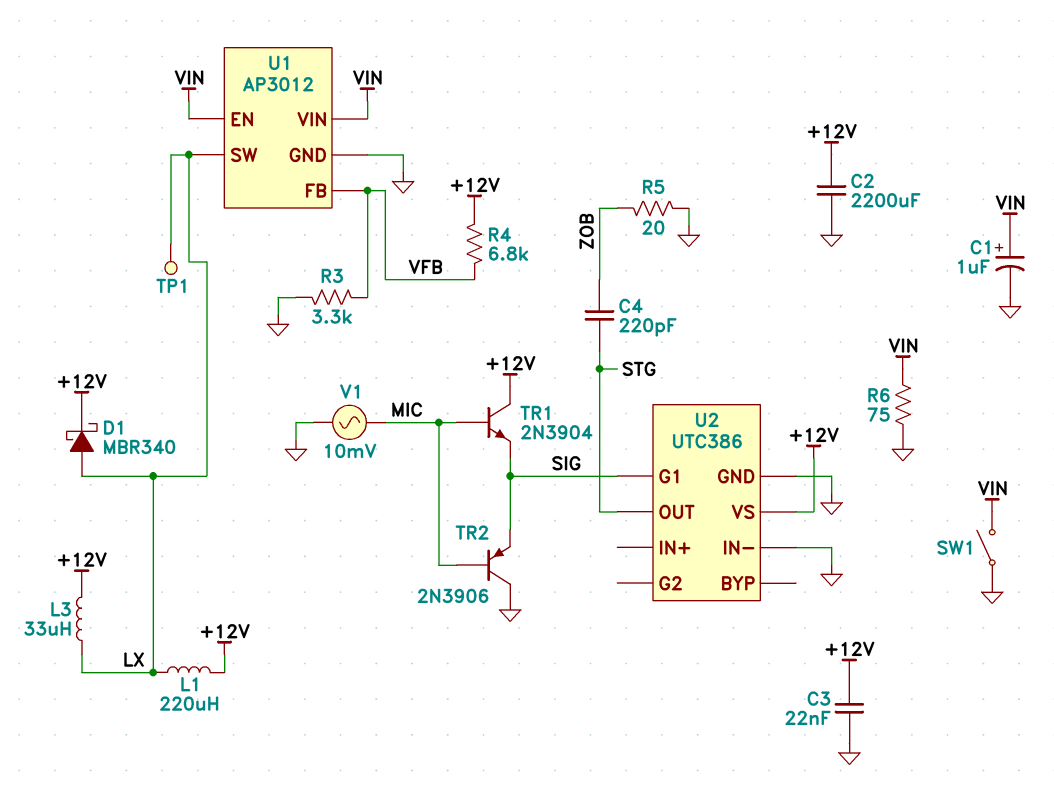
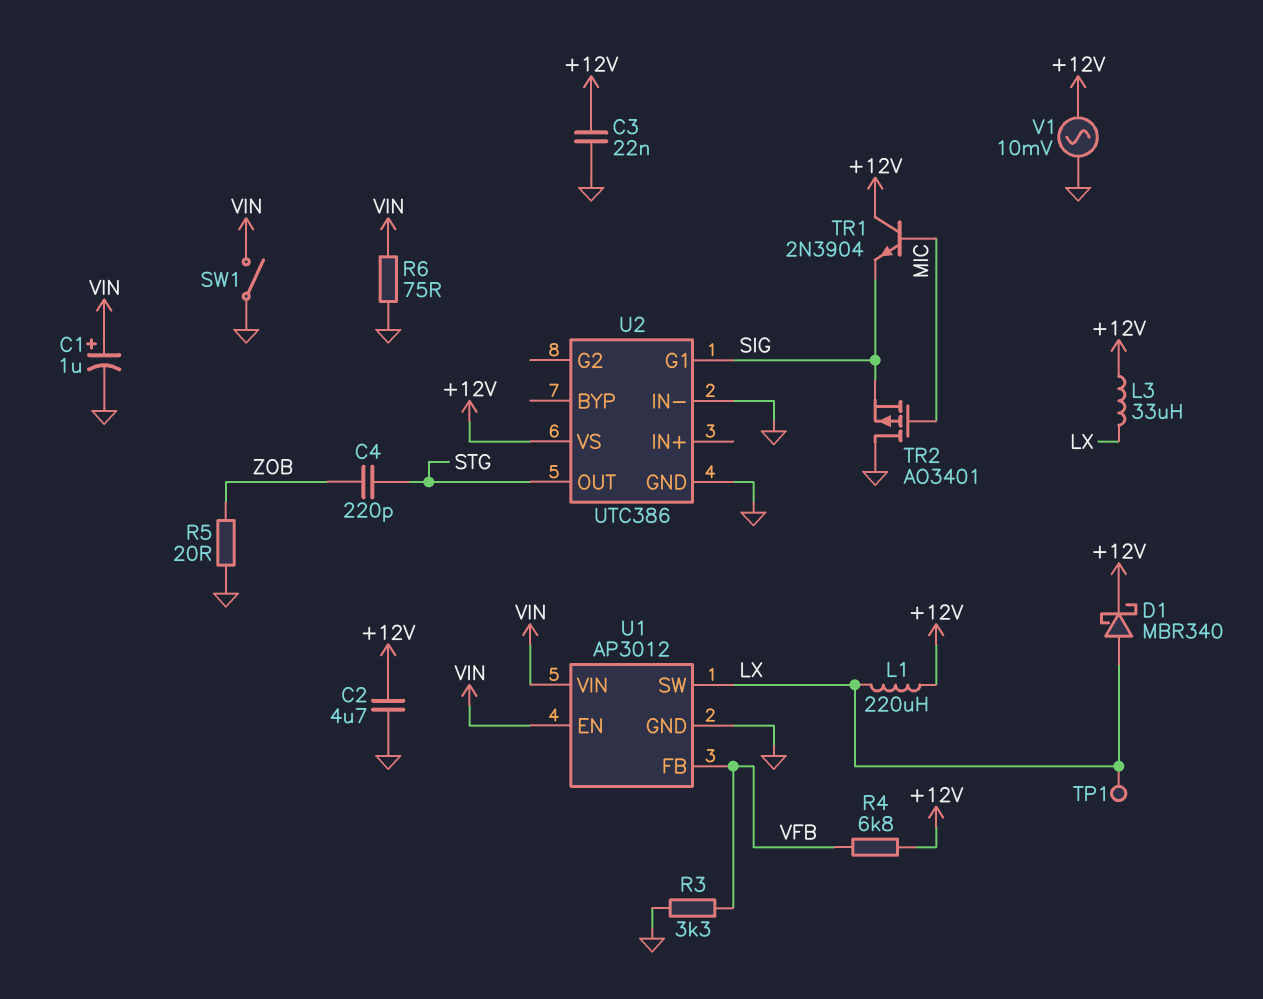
C2: 2200uF (+12V, GND) -> 4.7uF (+12V, GND)
TR2: PNP 2N3906 (B MIC, C GND, E SIG) -> PMOS AO3401 (G MIC, D GND, S SIG)
V1: AC 10mV (GND, MIC) -> AC 10mV (+12V, GND)

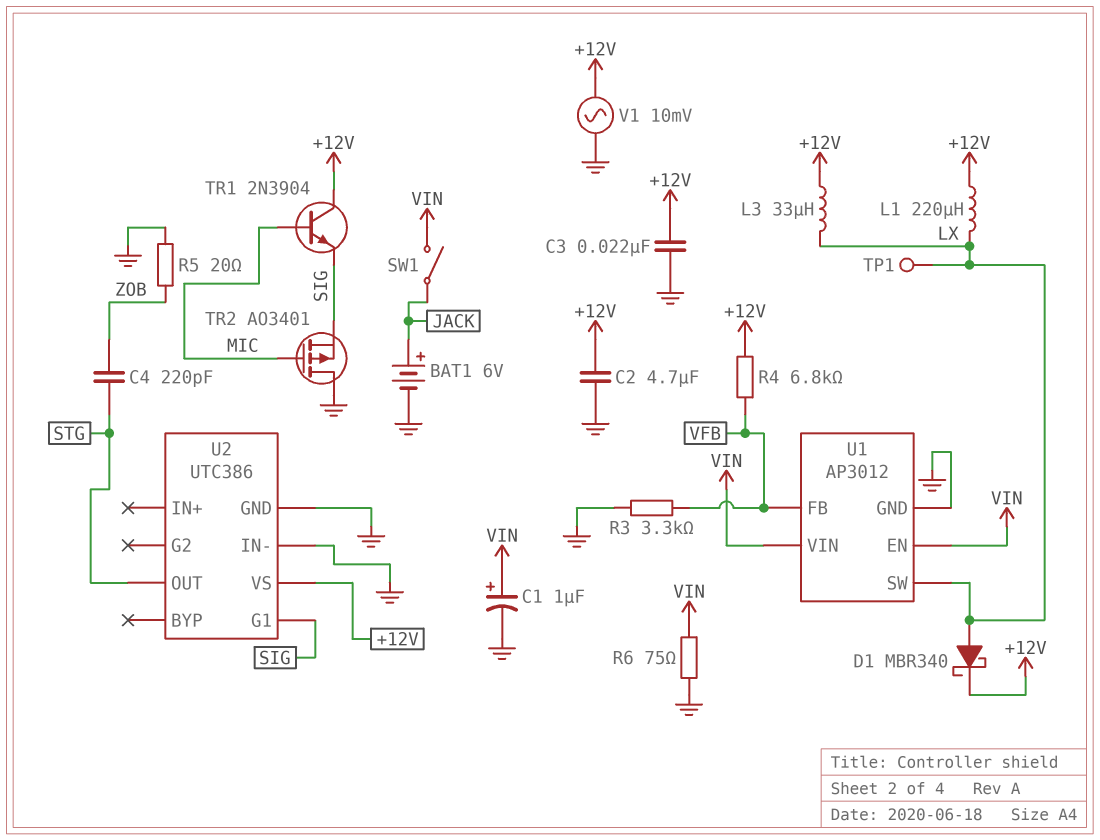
BAT1: none -> 6V (plus JACK, minus GND)
SW1: switch (GND, VIN) -> switch (JACK, VIN)

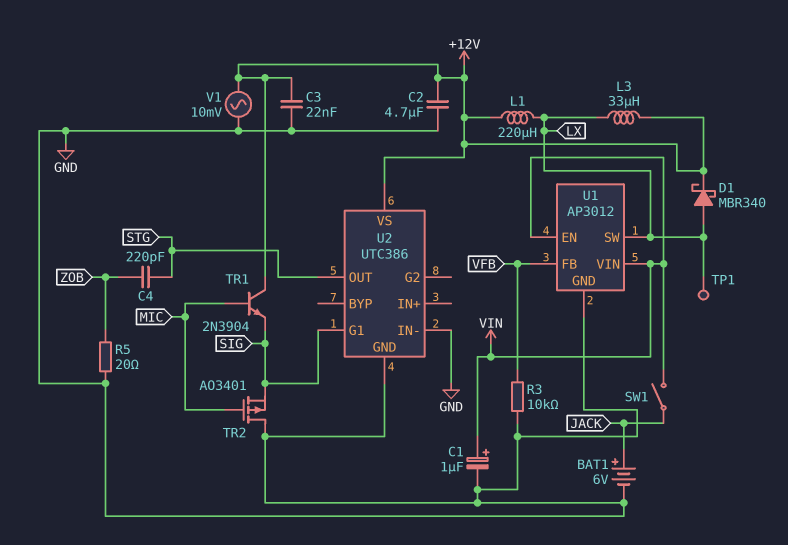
R3: 3.3k (GND, VFB) -> 10k (GND, VFB)
R4: 6.8k (+12V, VFB) -> none
R6: 75 (GND, VIN) -> none

